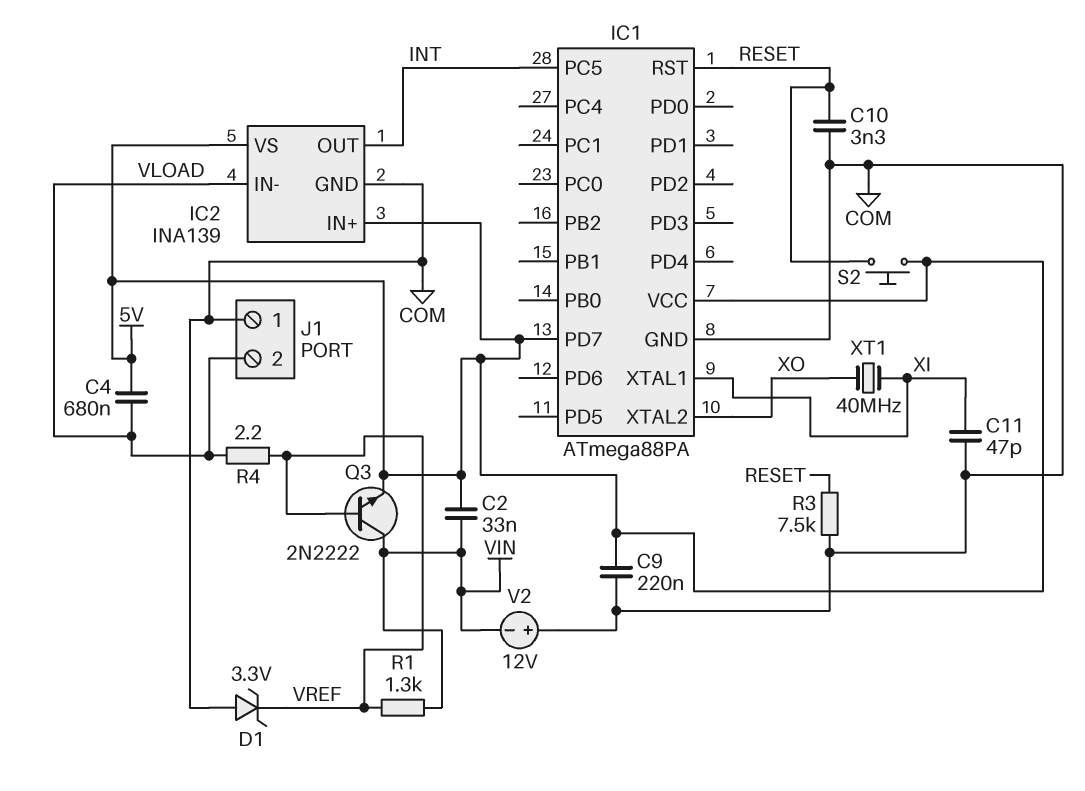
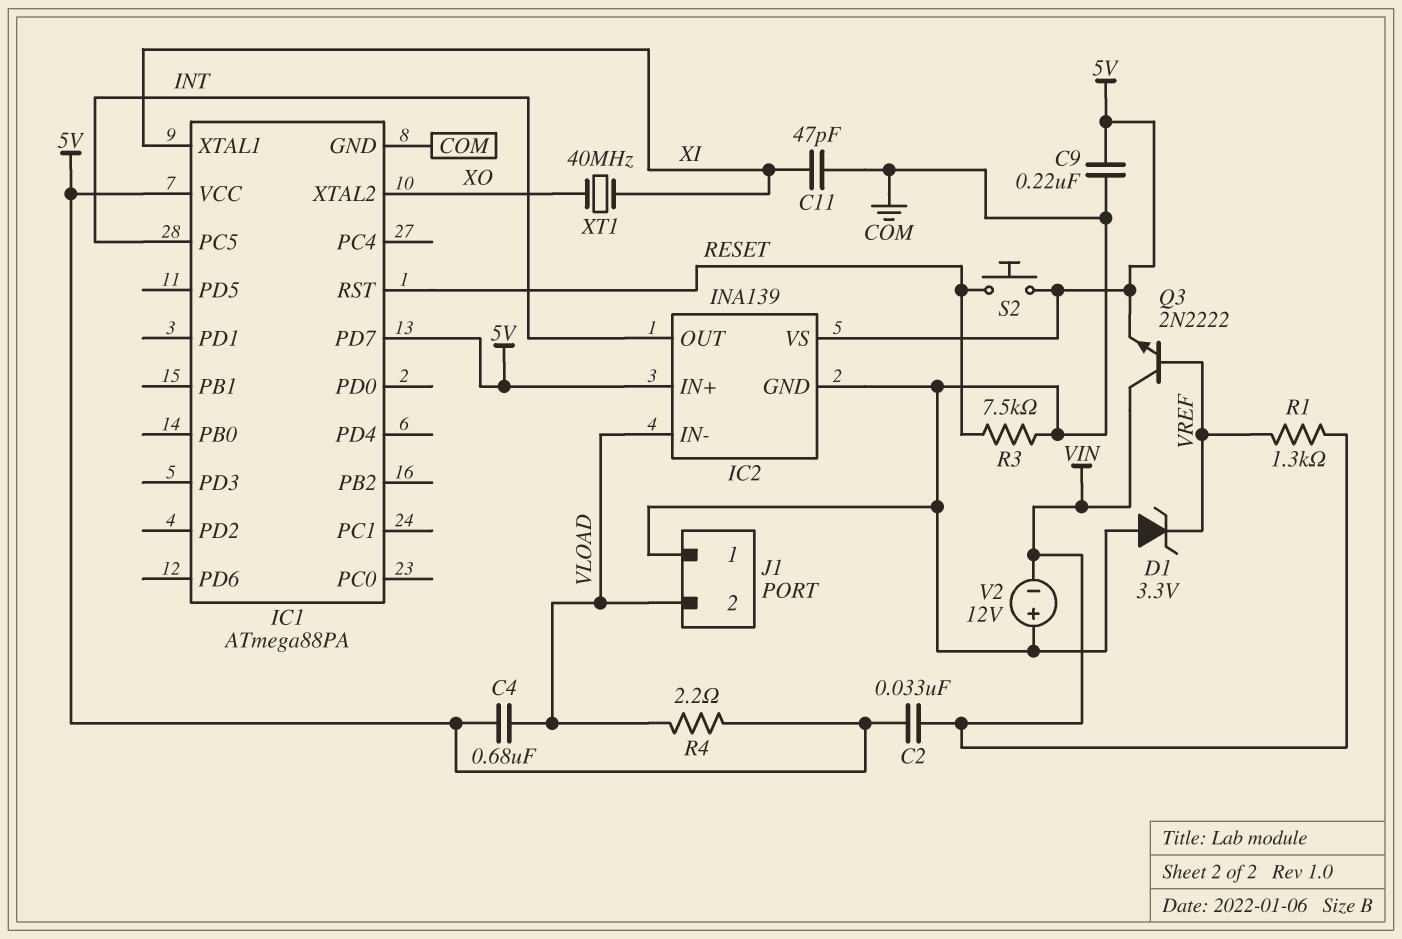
C10: 3.3nF (COM, RESET) -> none
R4: 2.2 (VLOAD, VREF) -> 2.2 (5V, VLOAD)

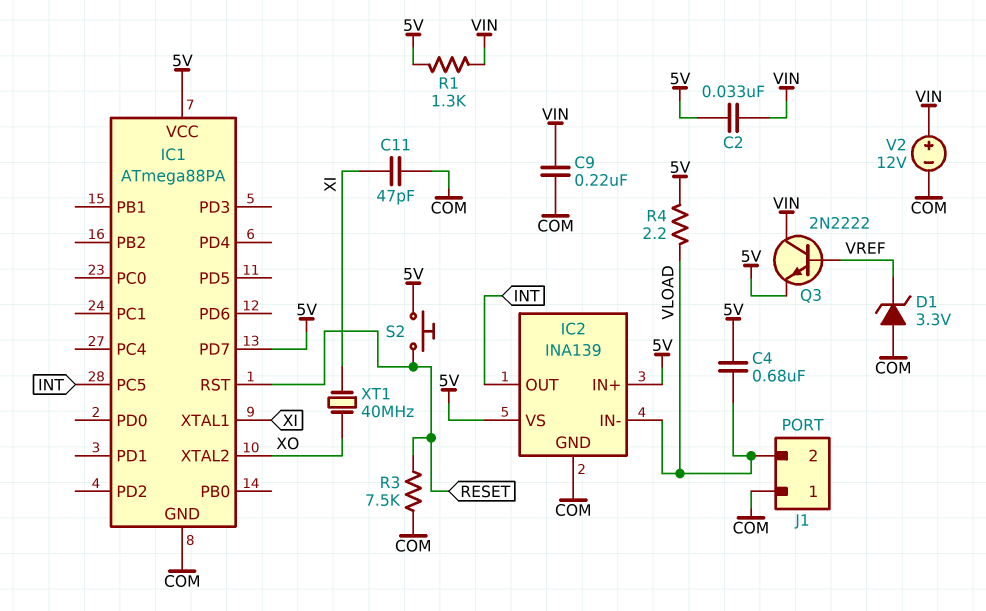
C9: 220nF (5V, COM) -> 220nF (COM, VIN)
R1: 1.3k (VIN, VREF) -> 1.3k (5V, VIN)
V2: 12V (plus COM, minus VIN) -> 12V (plus VIN, minus COM)

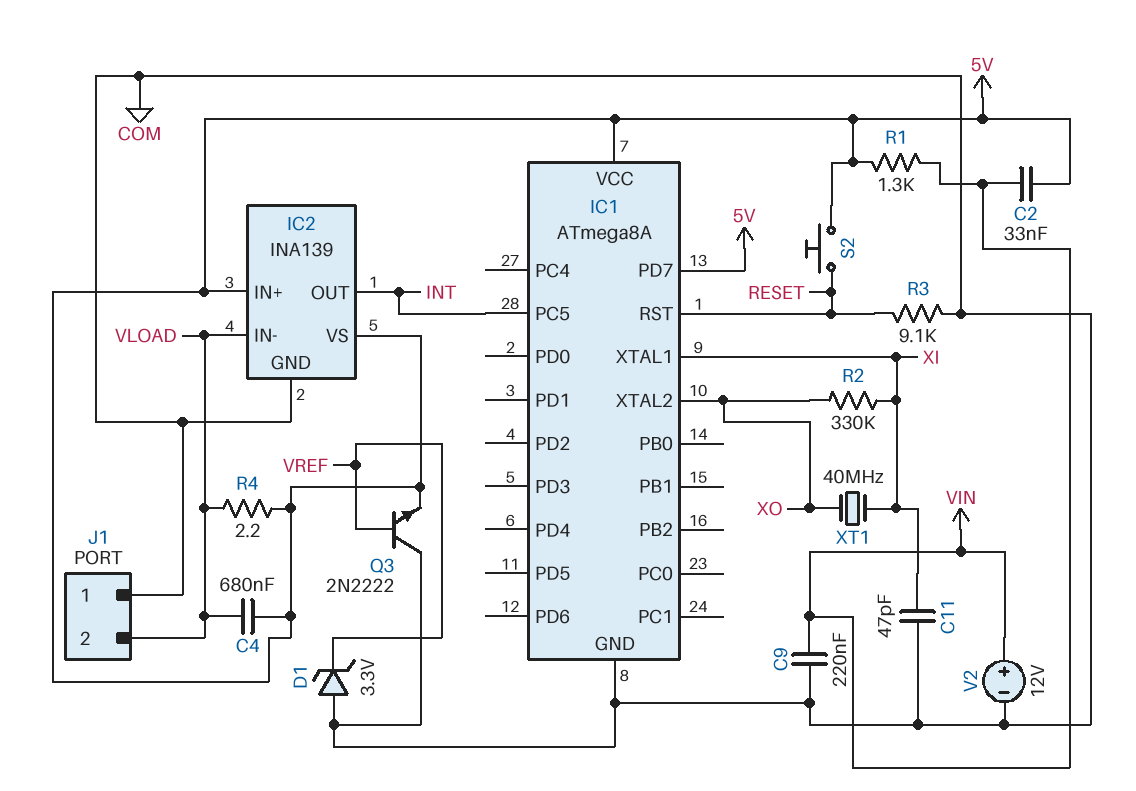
IC1: ATmega88PA -> ATmega8A
Q3: NPN 2N2222 (B VREF, C VIN, E 5V) -> NPN 2N2222 (B VREF, C COM, E 5V)
R2: none -> 330k (XI, XO)
R3: 7.5k (COM, RESET) -> 9.1k (COM, RESET)

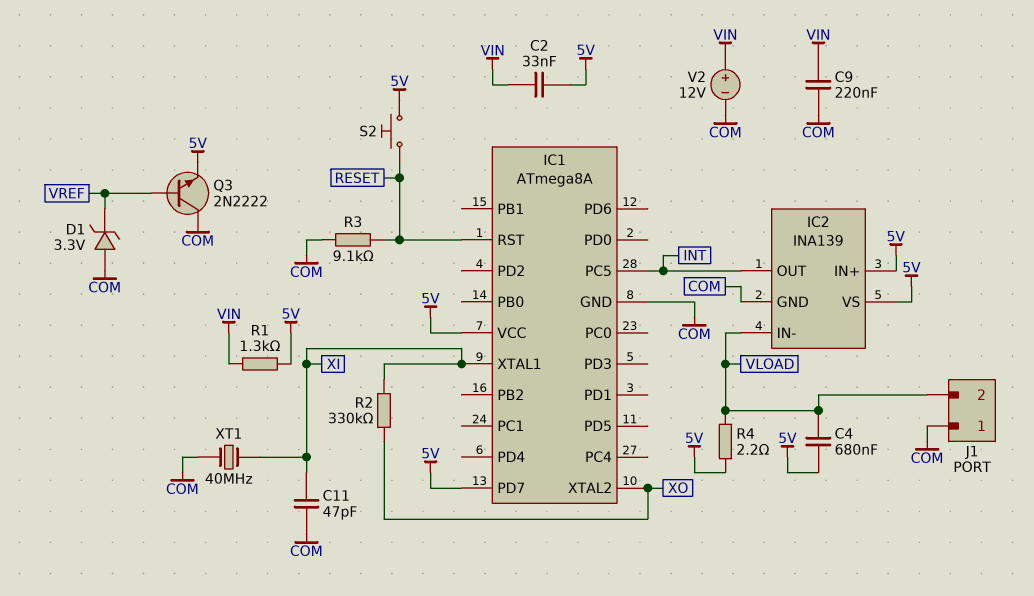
XT1: 40MHz (XI, XO) -> 40MHz (COM, XI)

